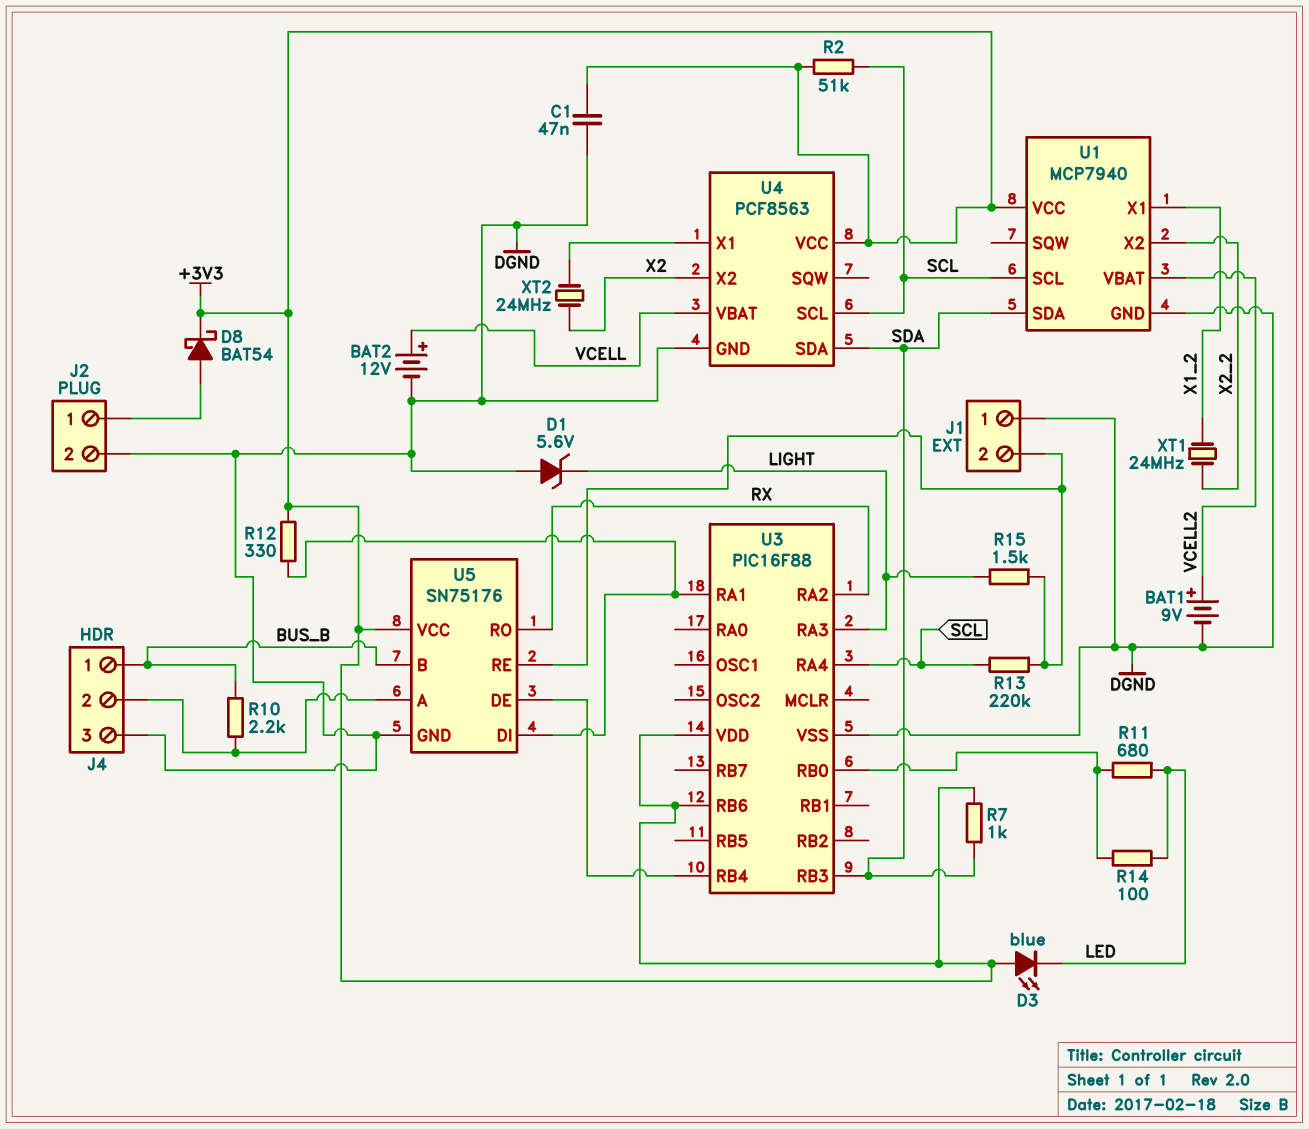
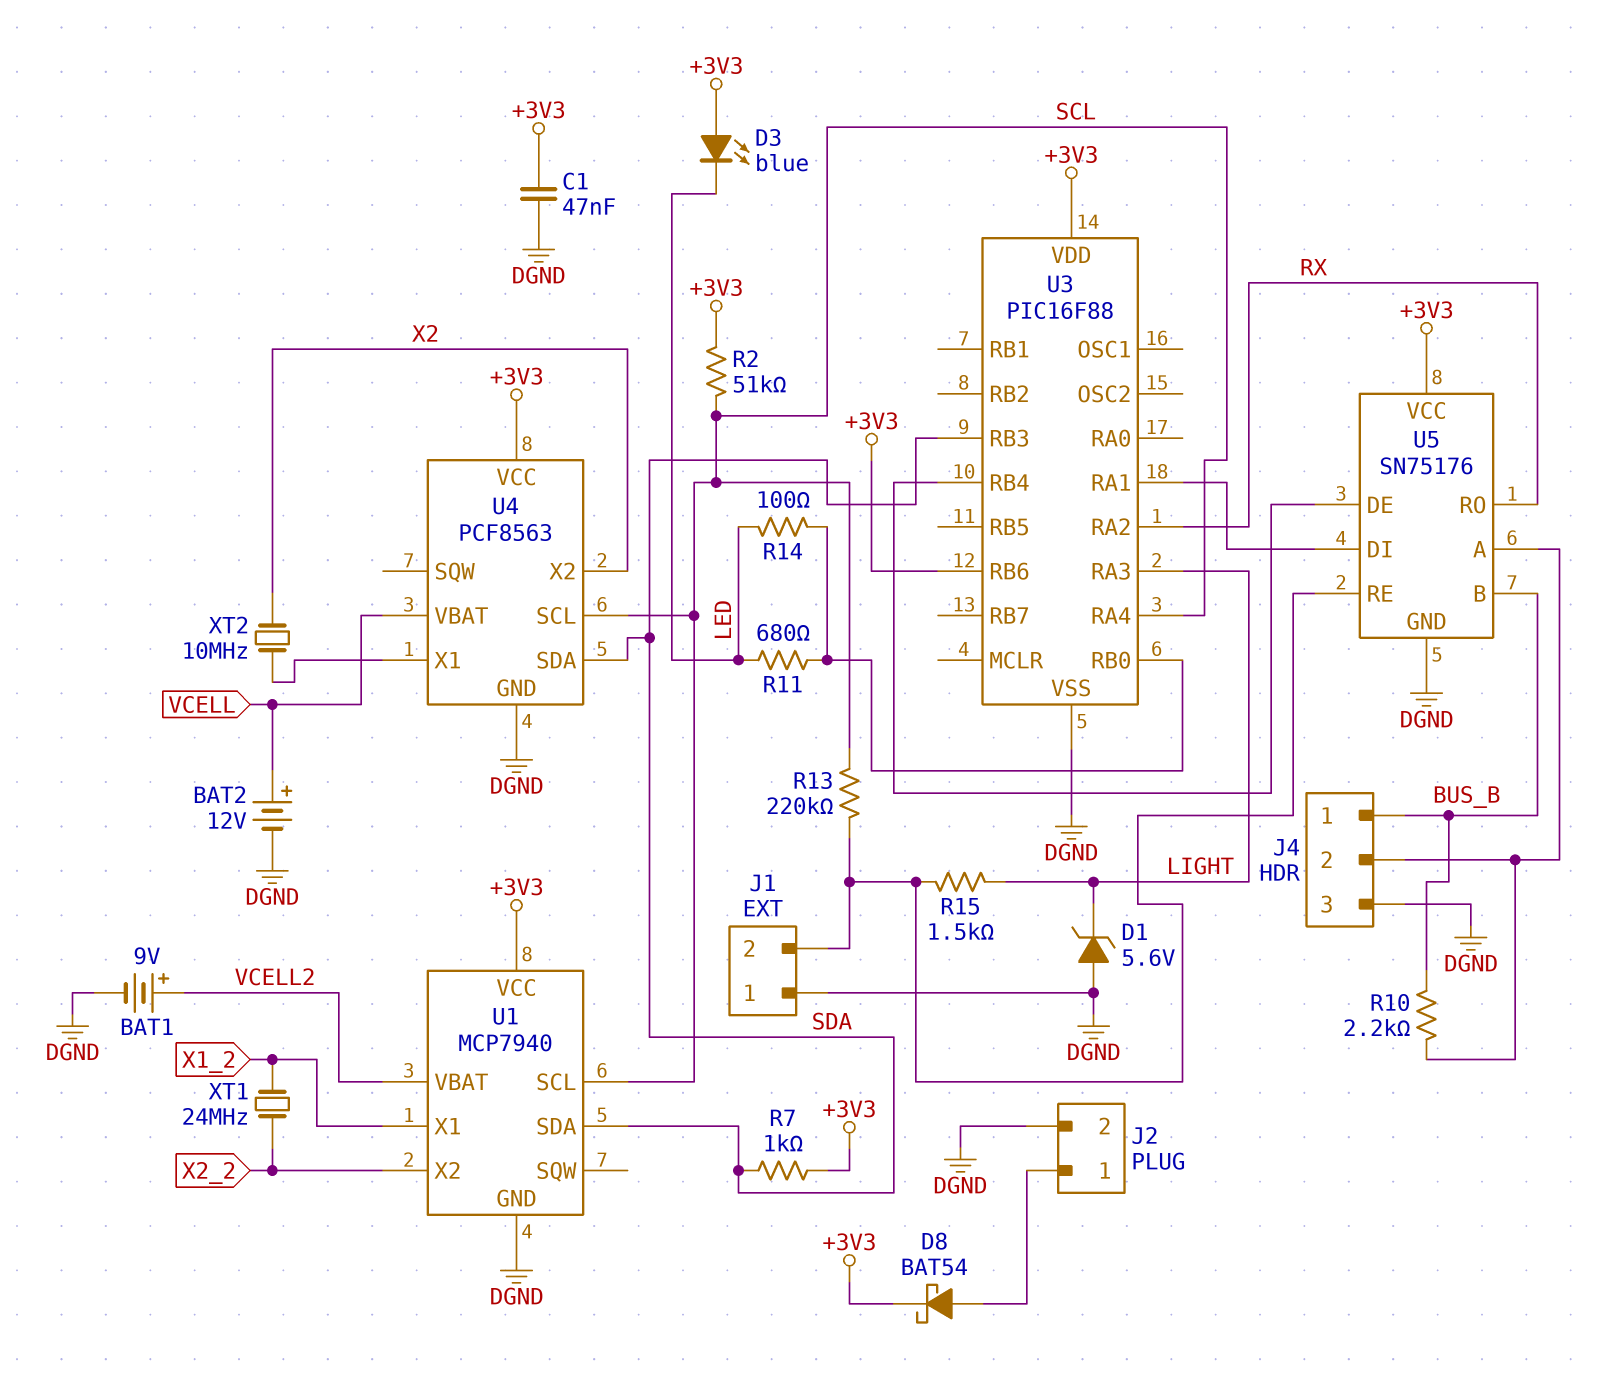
R12: 330 (+3V3, U3/RA1) -> none
XT2: 24MHz (U4/X1, X2) -> 10MHz (U4/X1, X2)

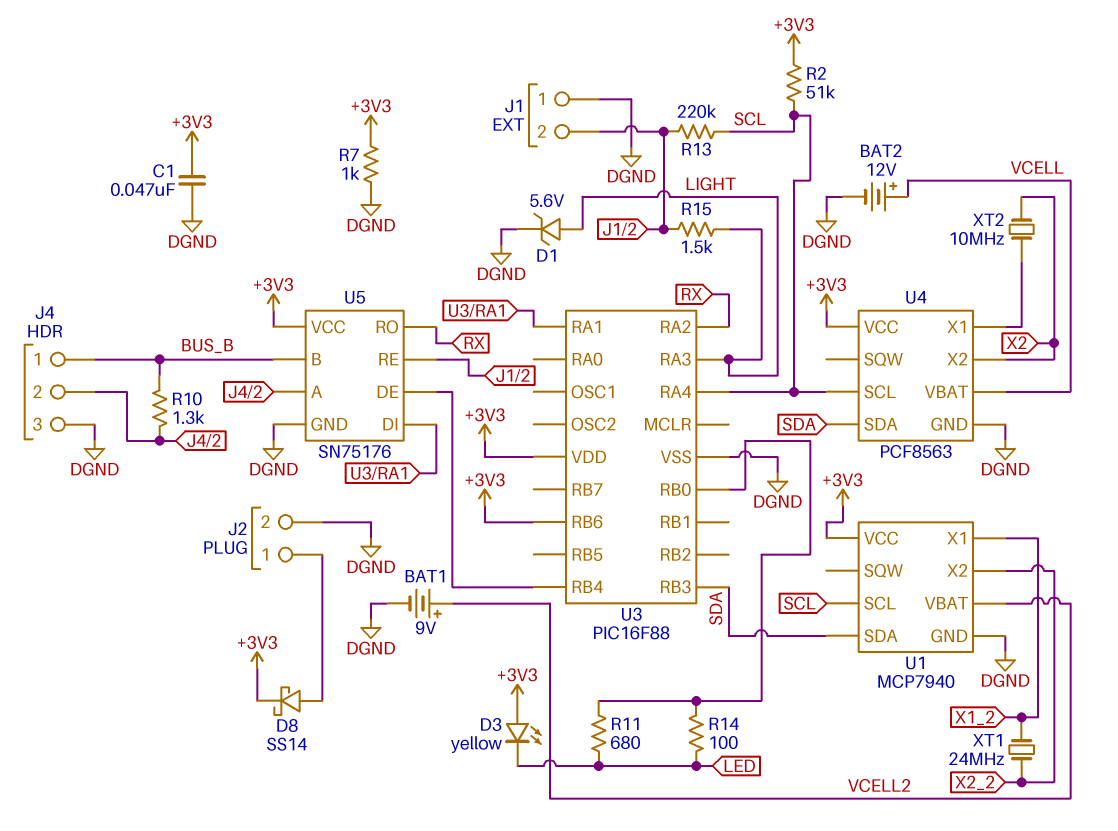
D1: zener 5.6V (A DGND, K LIGHT) -> zener 5.6V (A LIGHT, K DGND)
D3: LED blue (A +3V3, K LED) -> LED yellow (A +3V3, K LED)
D8: schottky BAT54 (A J2/1, K +3V3) -> schottky SS14 (A J2/1, K +3V3)
R7: 1k (+3V3, SDA) -> 1k (+3V3, DGND)
R10: 2.2k (BUS_B, J4/2) -> 1.3k (BUS_B, J4/2)

